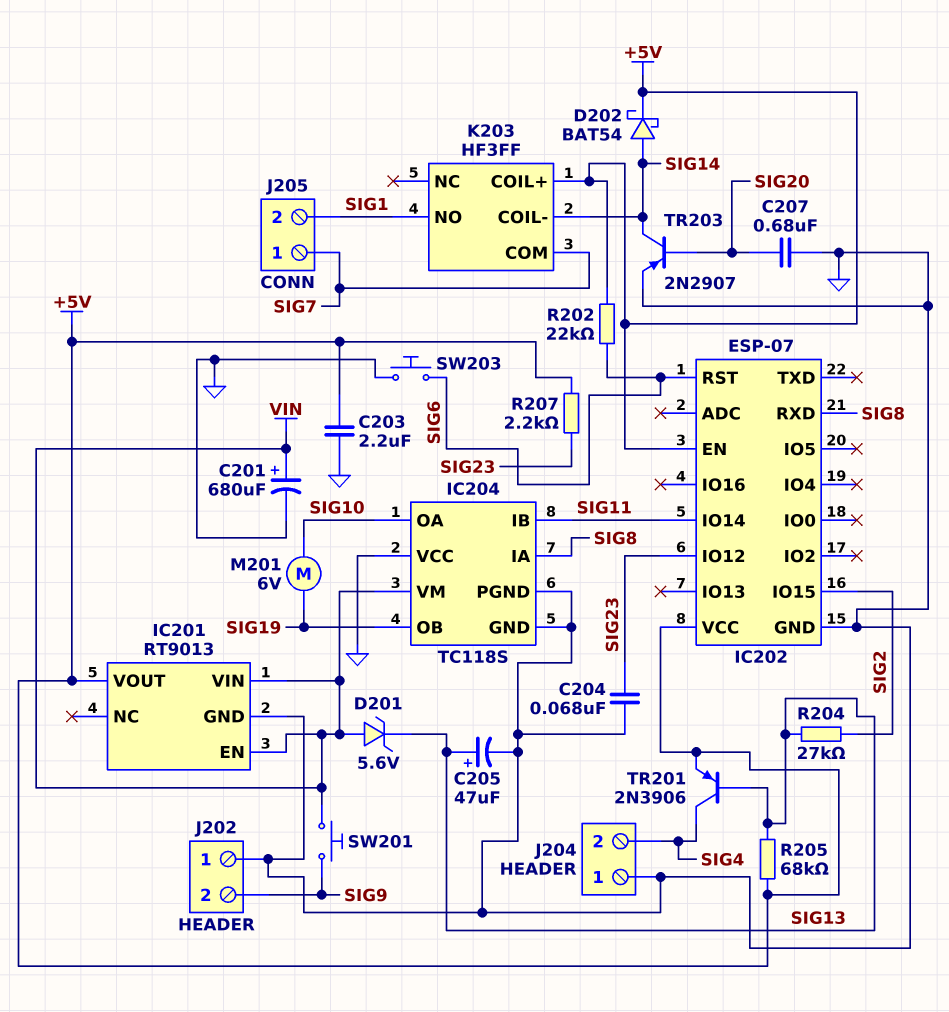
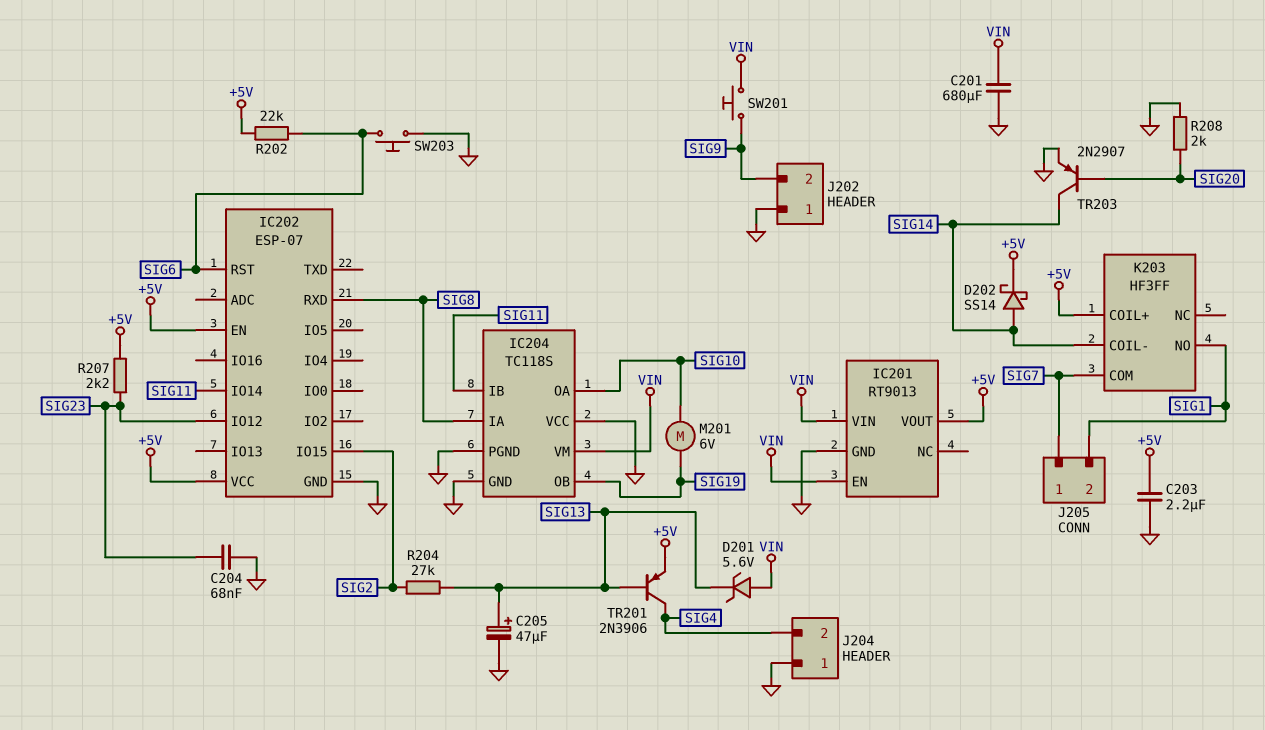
C201: 680uF (plus VIN, minus GND) -> 680uF (GND, VIN)
C207: 680nF (GND, SIG20) -> none
D202: schottky BAT54 (A SIG14, K +5V) -> schottky SS14 (A SIG14, K +5V)
R205: 68k (+5V, SIG13) -> none
R208: none -> 2k (GND, SIG20)

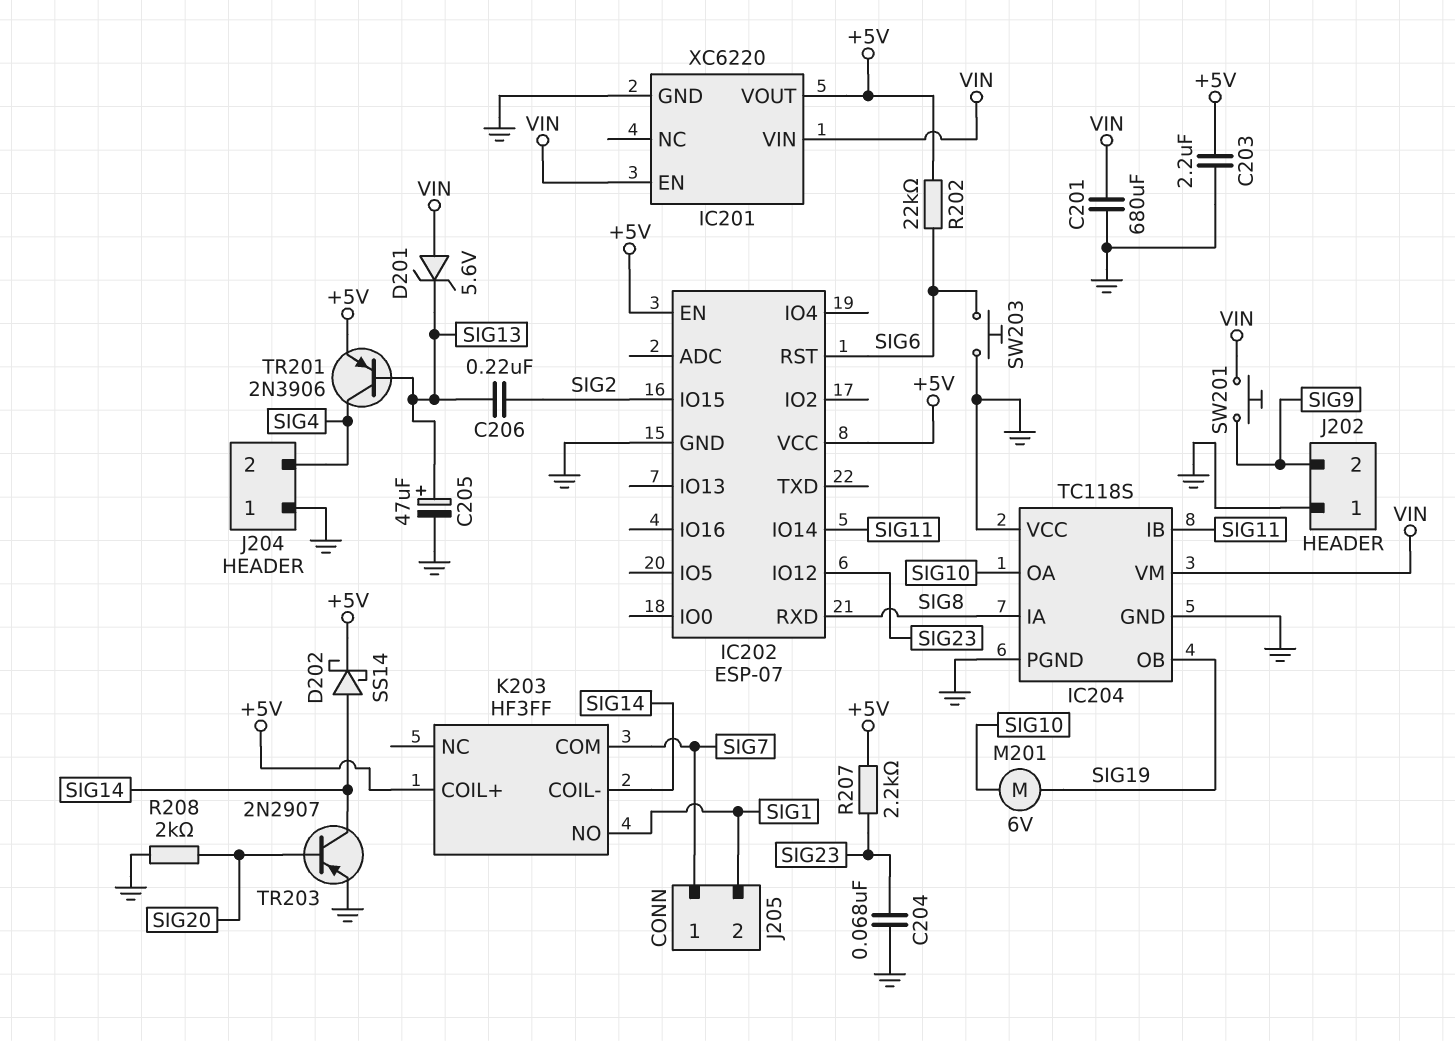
C206: none -> 220nF (SIG2, SIG13)
IC201: RT9013 -> XC6220
R204: 27k (SIG2, SIG13) -> none

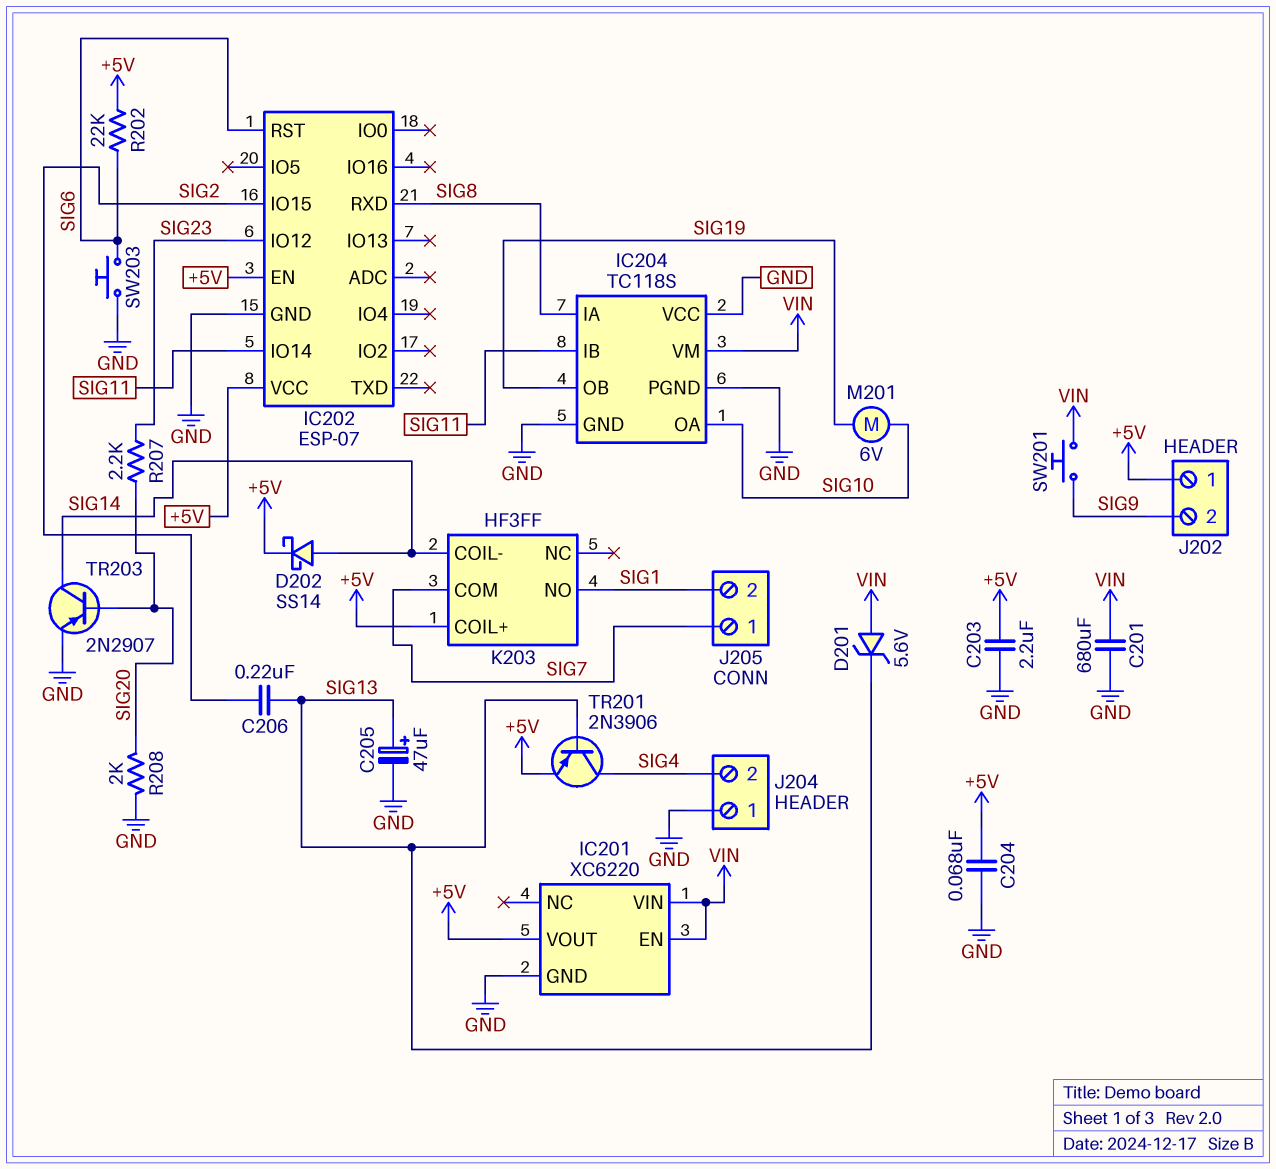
C204: 68nF (GND, SIG23) -> 68nF (+5V, GND)
J202 pin 1: GND -> +5V
R207: 2.2k (+5V, SIG23) -> 2.2k (SIG20, SIG23)

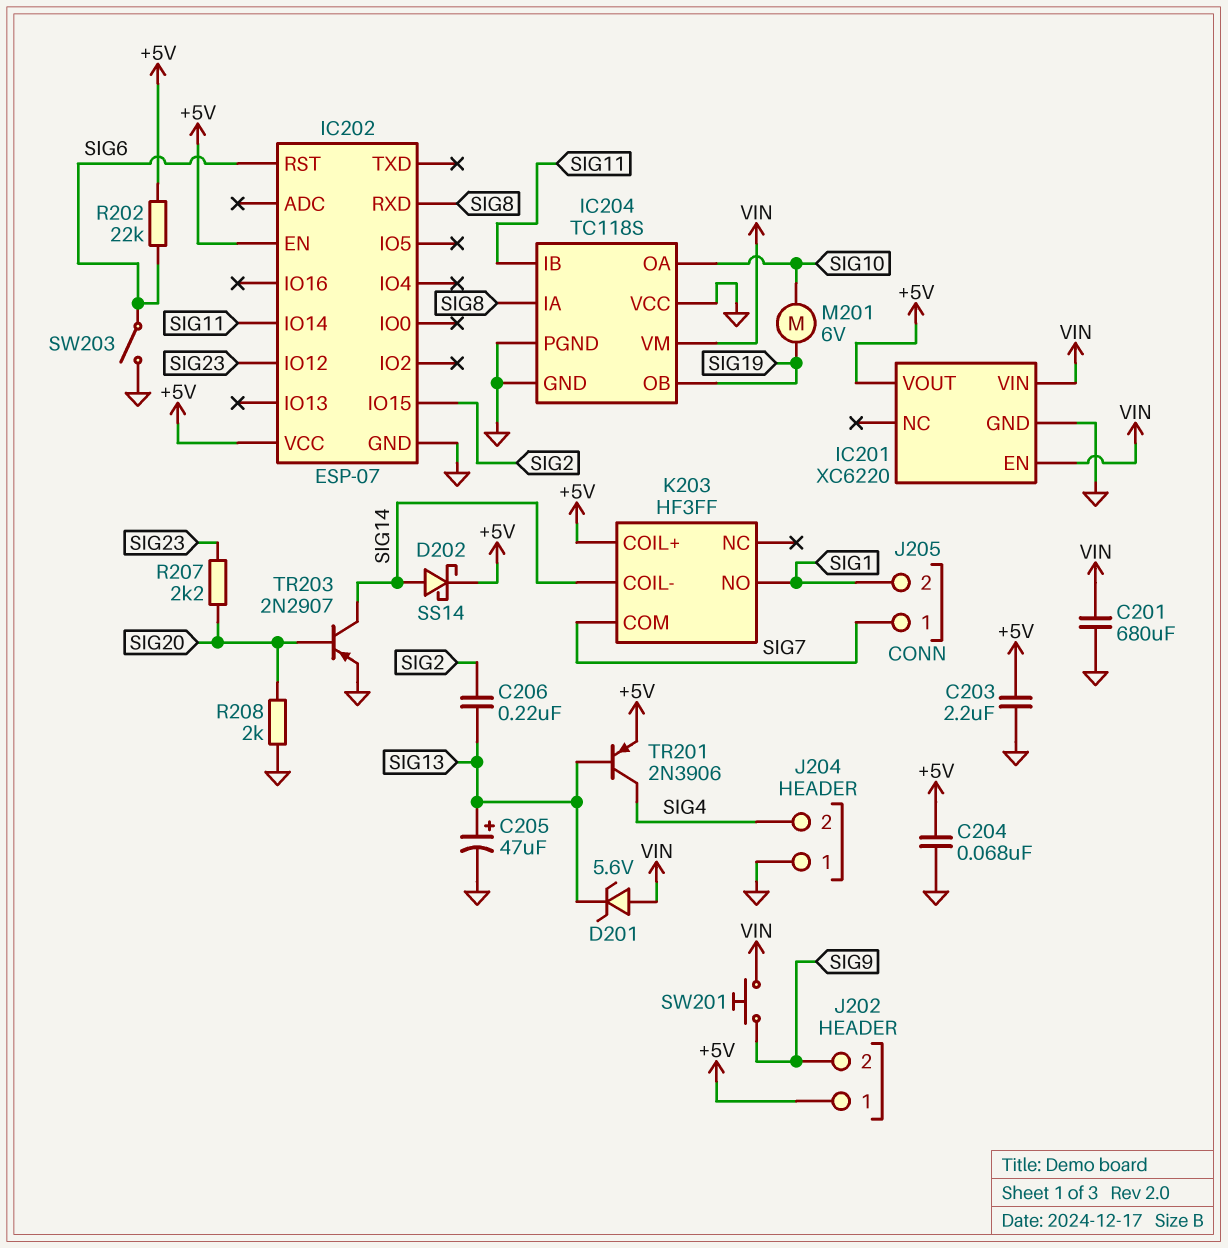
SW203: button (GND, SIG6) -> switch (GND, SIG6)

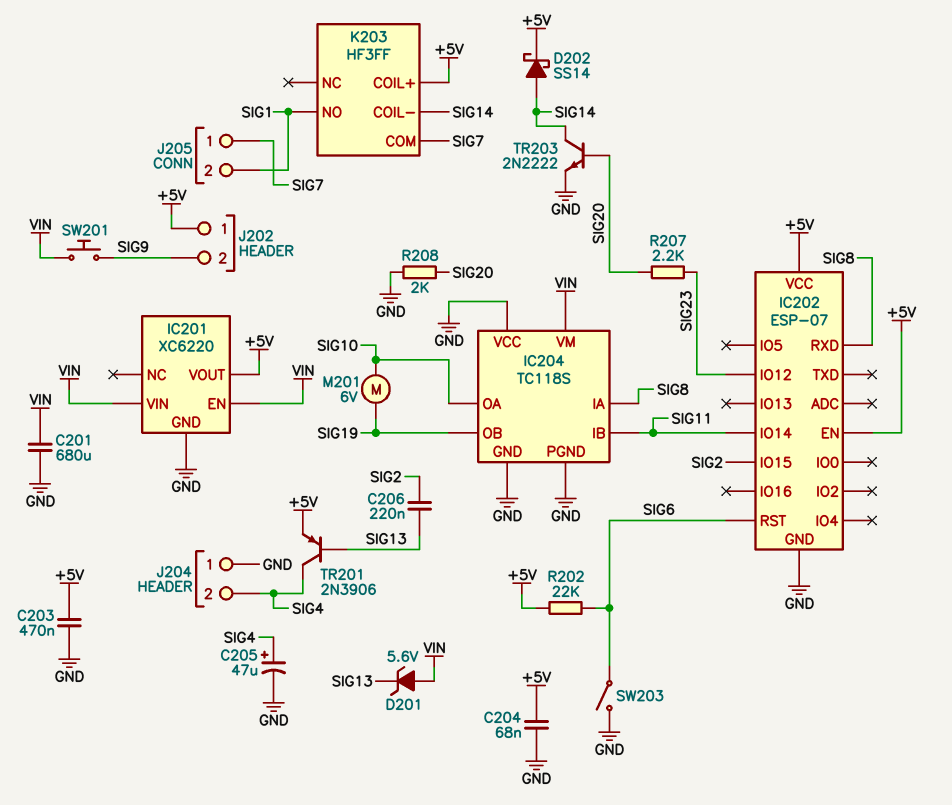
C203: 2.2uF (+5V, GND) -> 470nF (+5V, GND)
C205: 47uF (plus SIG13, minus GND) -> 47uF (plus SIG4, minus GND)
TR203: PNP 2N2907 (B SIG20, C SIG14, E GND) -> NPN 2N2222 (B SIG20, C SIG14, E GND)

